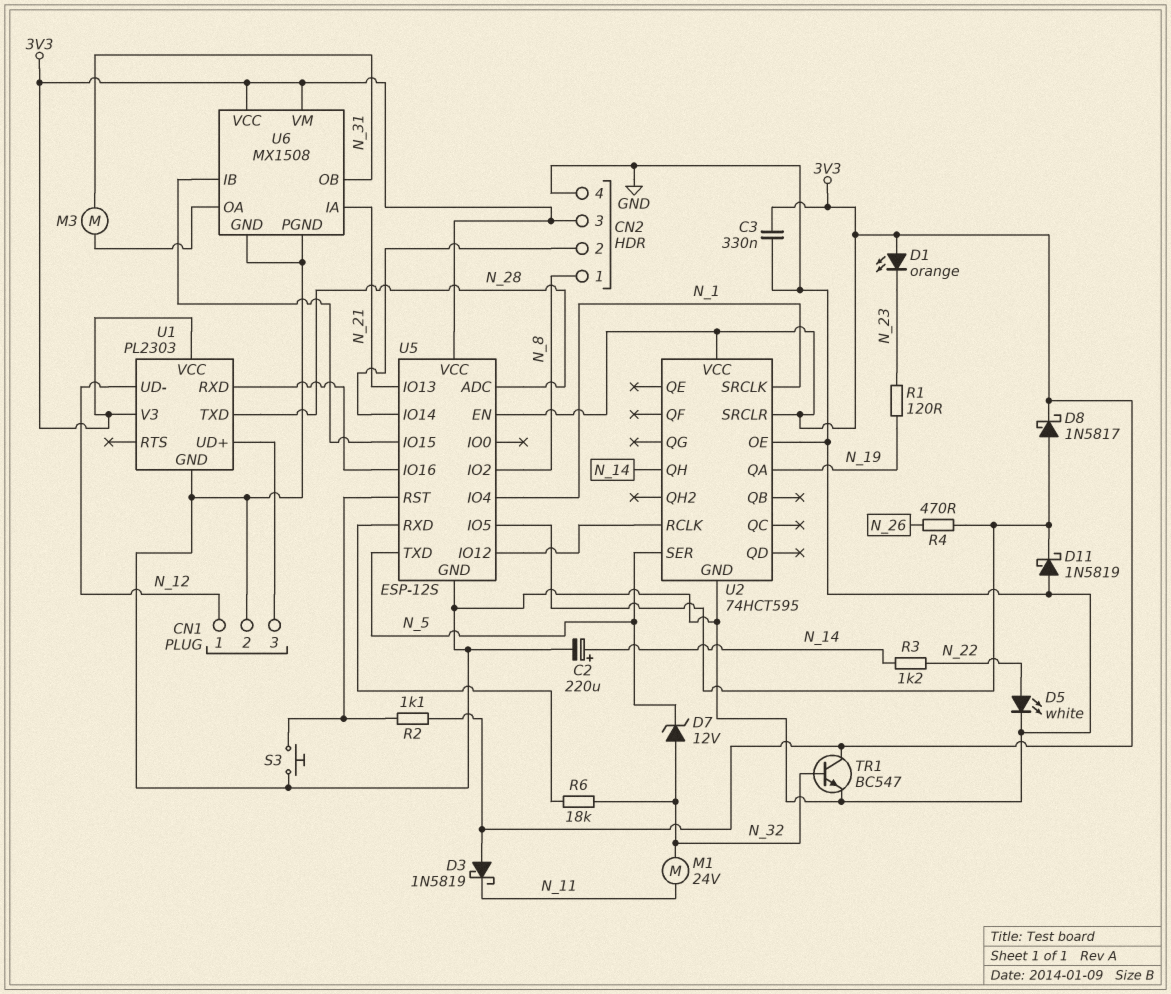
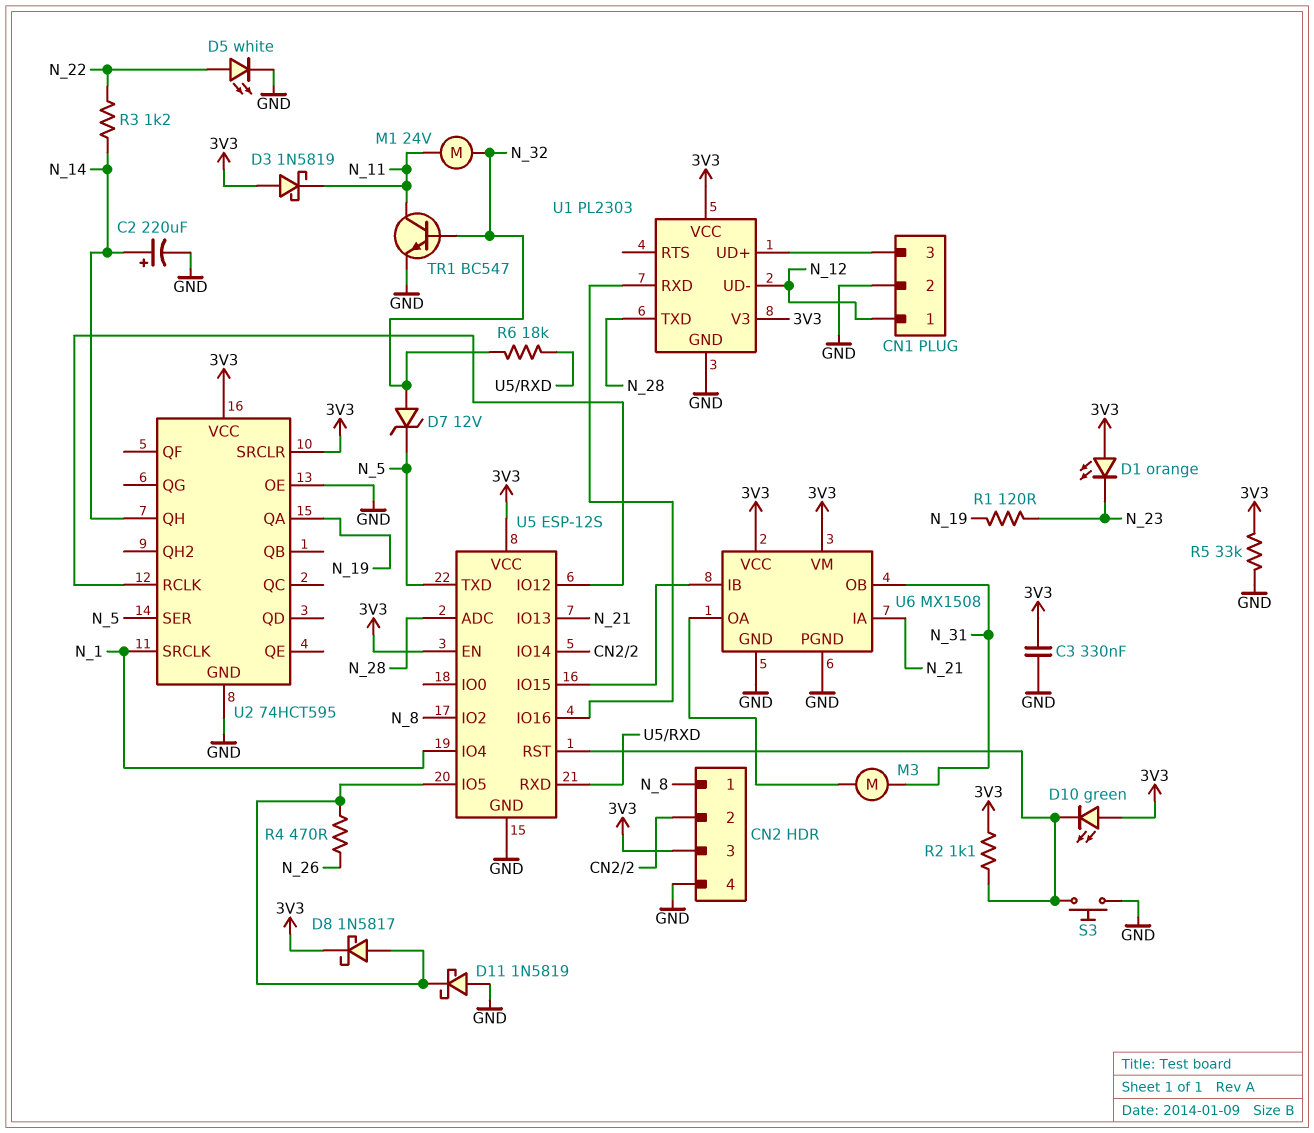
D10: none -> LED green (A 3V3, K U5/RST)
R5: none -> 33k (3V3, GND)
TR1: NPN BC547 (B N_32, C 3V3, E GND) -> NPN BC547 (B N_32, C N_11, E GND)

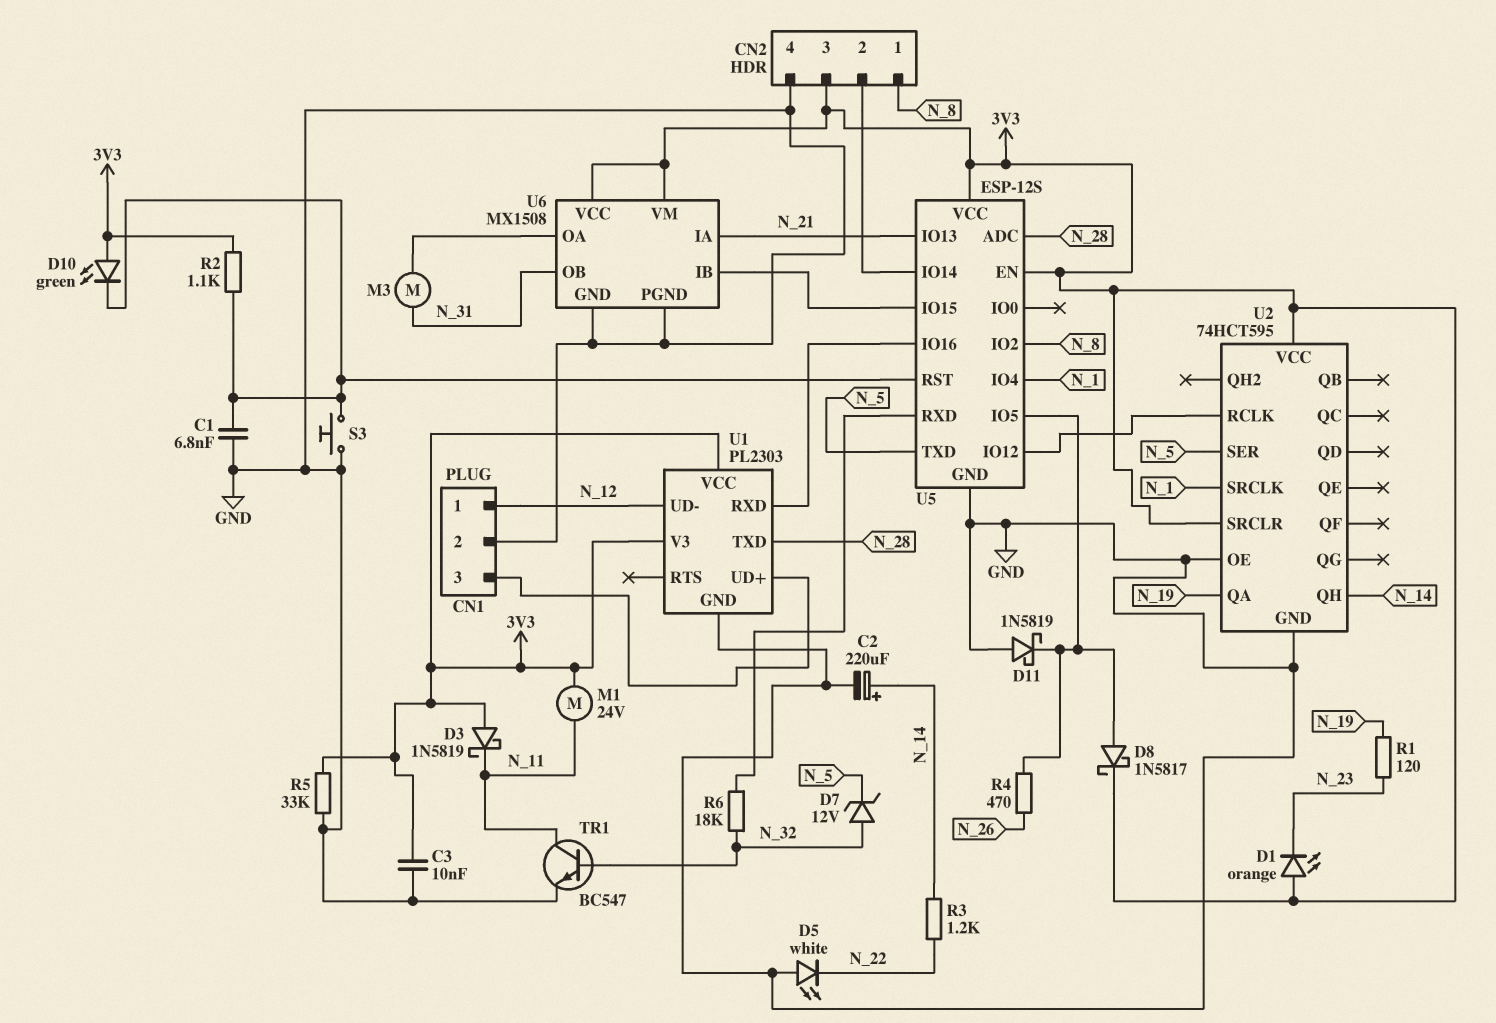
C1: none -> 6.8nF (GND, U5/RST)
C3: 330nF (3V3, GND) -> 10nF (3V3, GND)
D5: LED white (A N_22, K GND) -> LED white (A GND, K N_22)
M1: motor 24V (N_11, N_32) -> motor 24V (3V3, N_11)

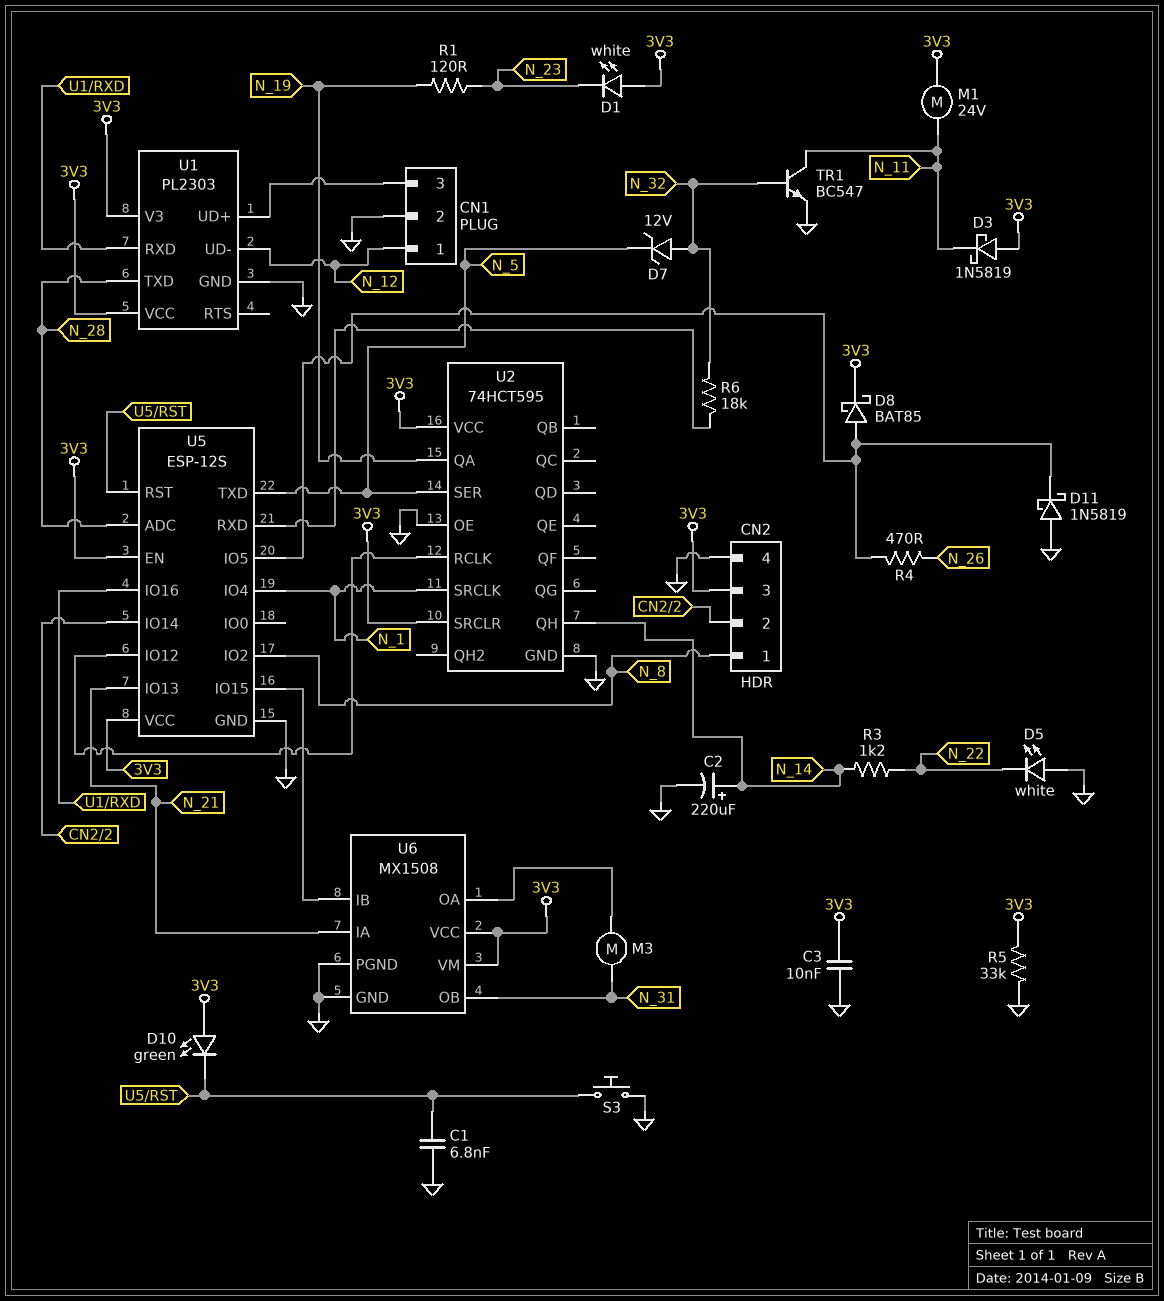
D1: LED orange (A 3V3, K N_23) -> LED white (A 3V3, K N_23)
D8: schottky 1N5817 (A U5/IO5, K 3V3) -> schottky BAT85 (A U5/IO5, K 3V3)
R2: 1.1k (3V3, U5/RST) -> none

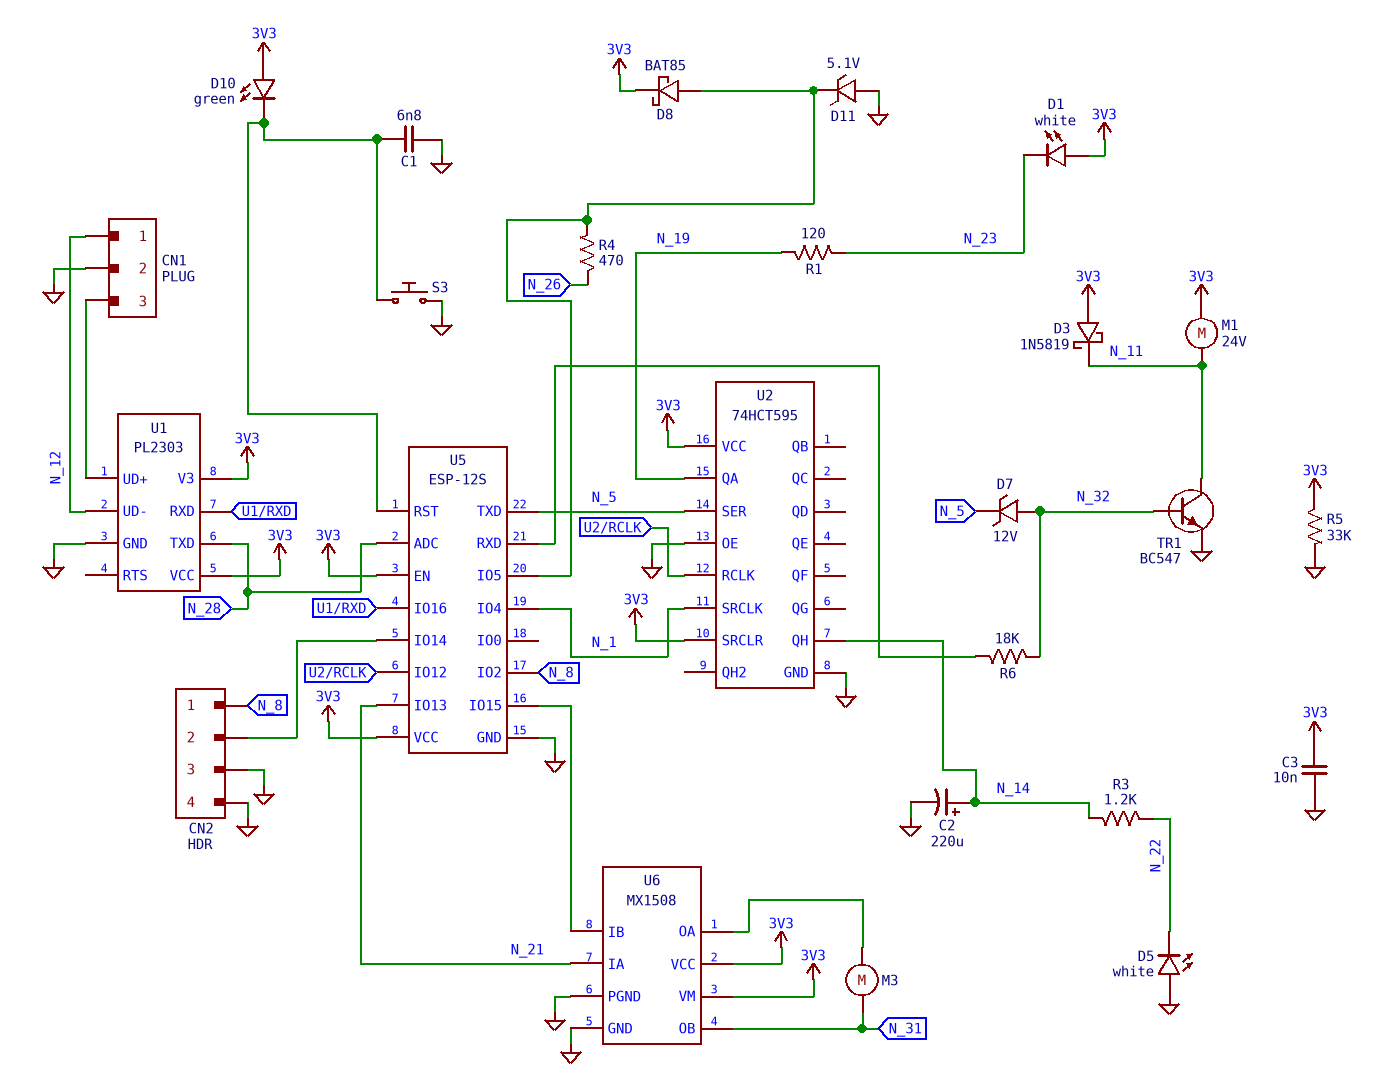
CN2 pin 3: 3V3 -> GND
D11: schottky 1N5819 (A GND, K U5/IO5) -> zener 5.1V (A GND, K U5/IO5)

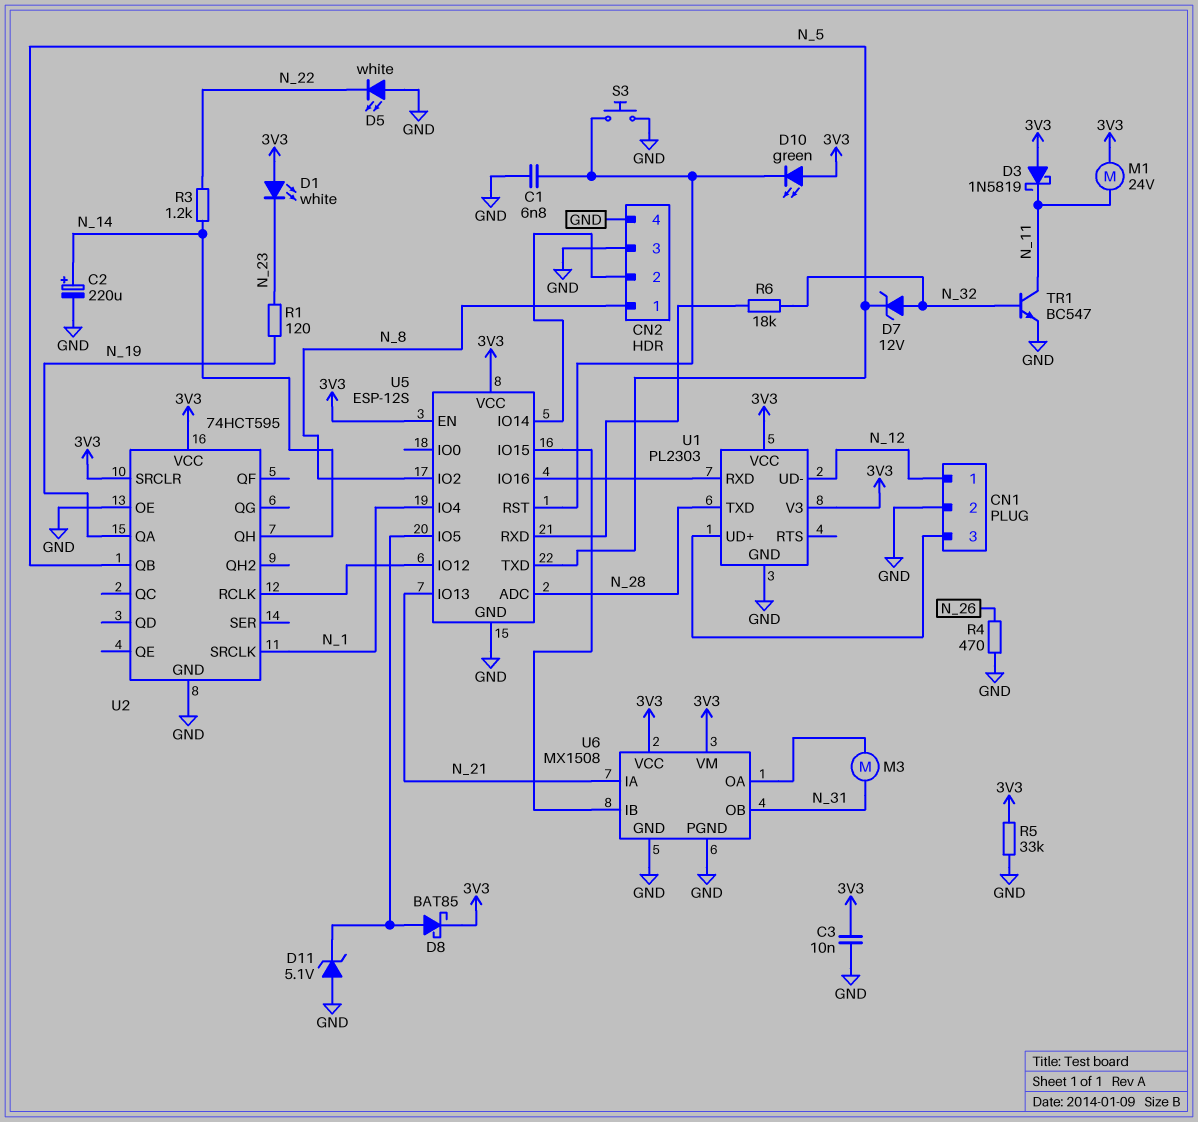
R4: 470 (N_26, U5/IO5) -> 470 (GND, N_26)
U2 pin QB: none -> N_5
U2 pin SER: N_5 -> none

